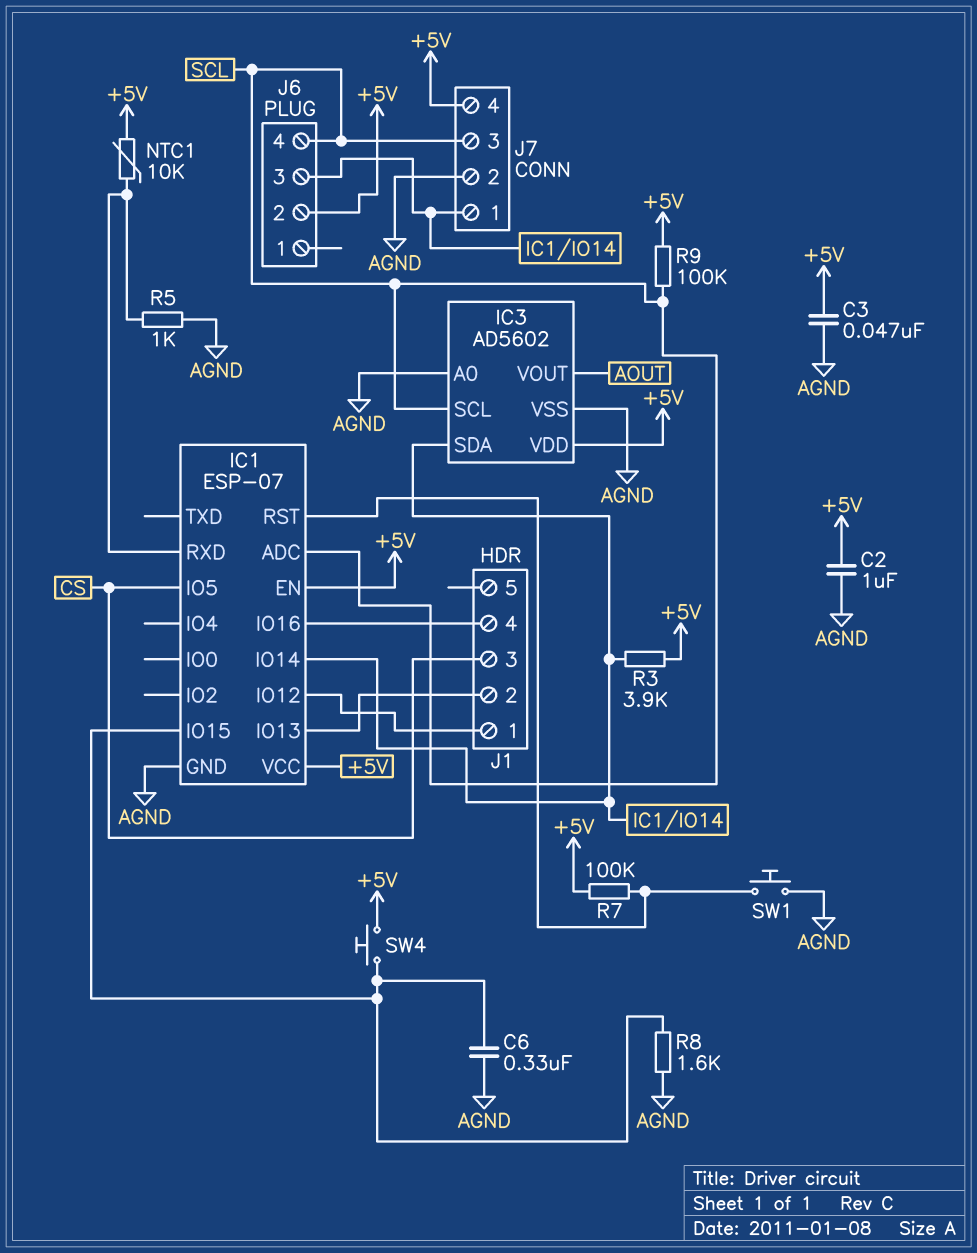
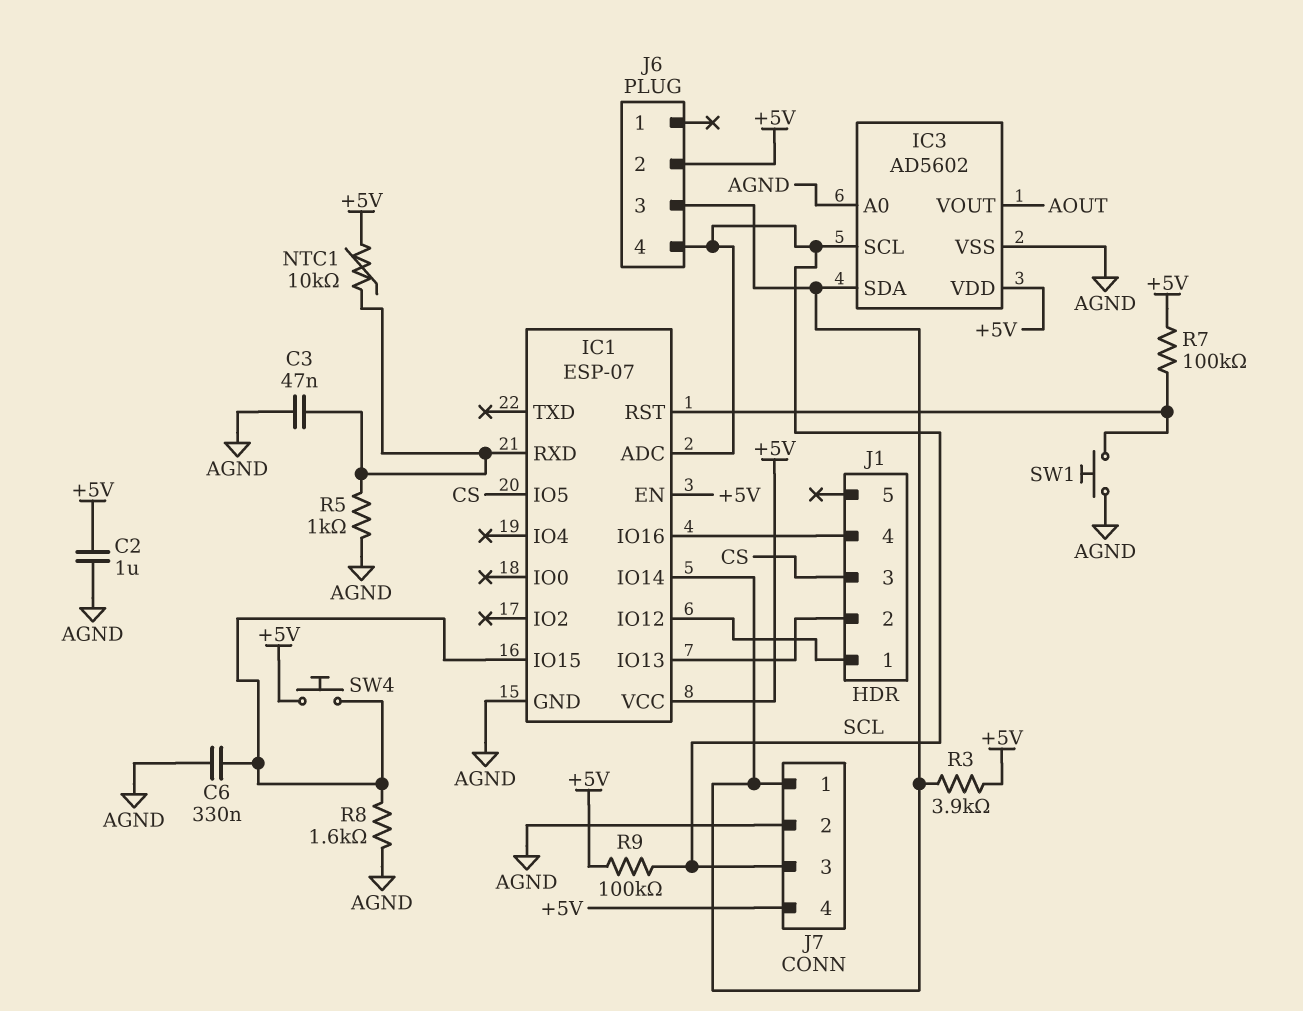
C3: 47nF (+5V, AGND) -> 47nF (AGND, IC1/RXD)

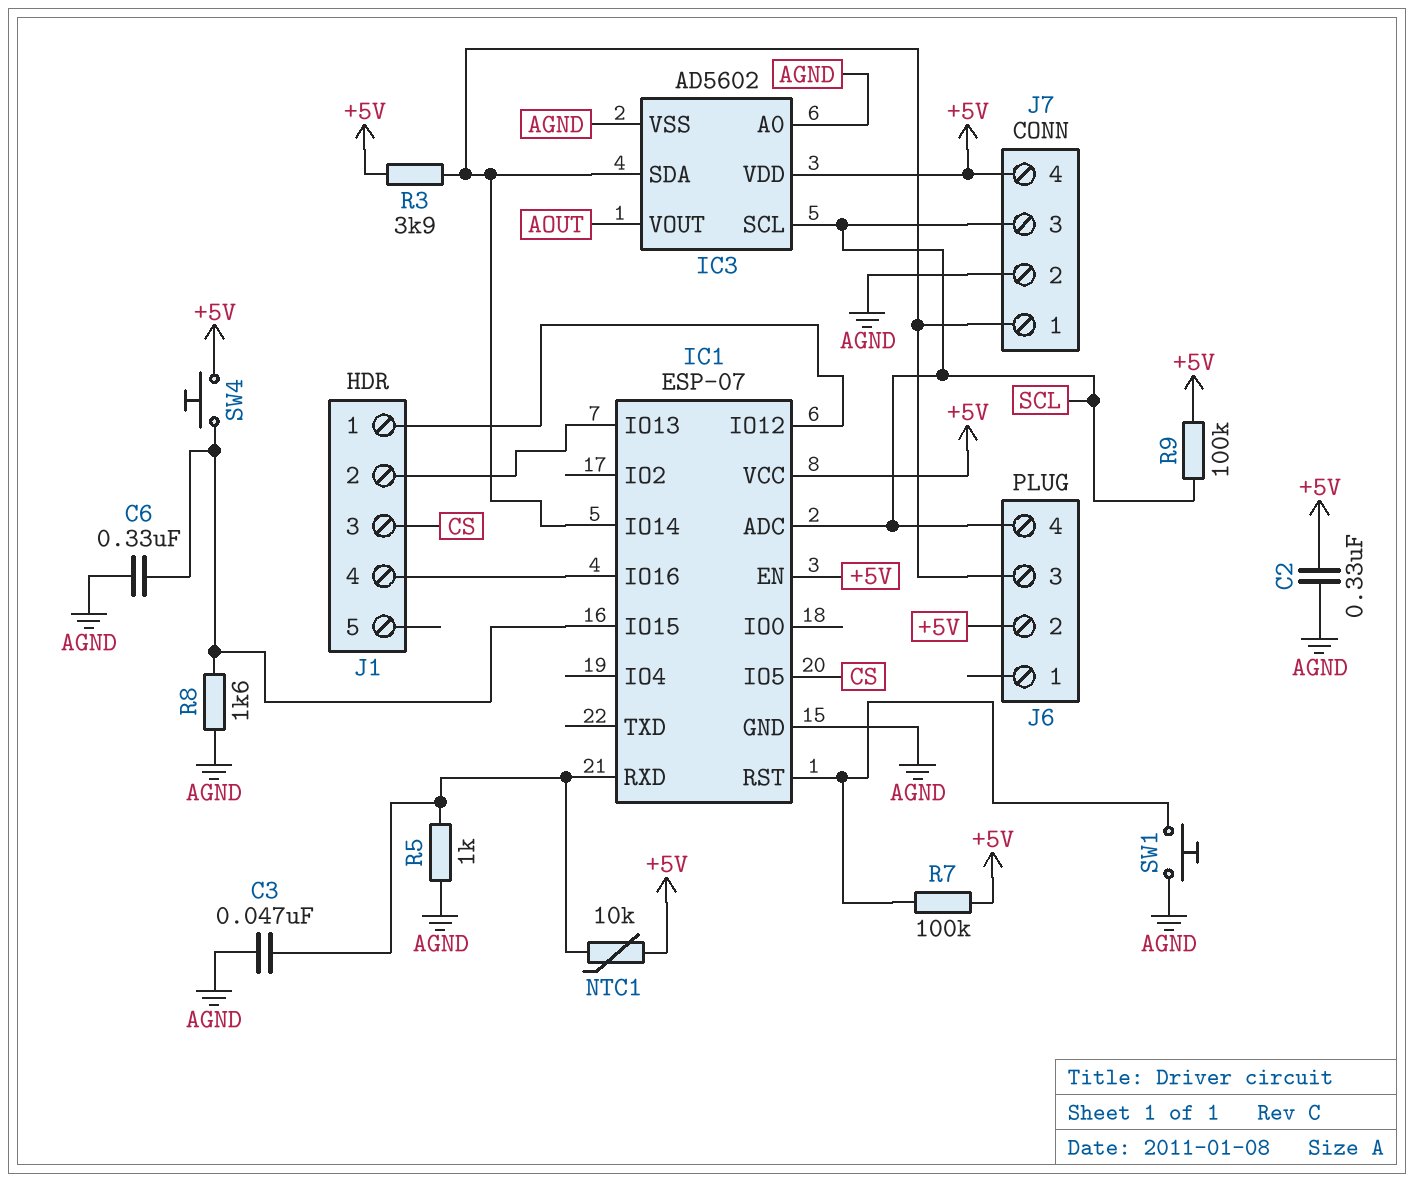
C2: 1uF (+5V, AGND) -> 330nF (+5V, AGND)

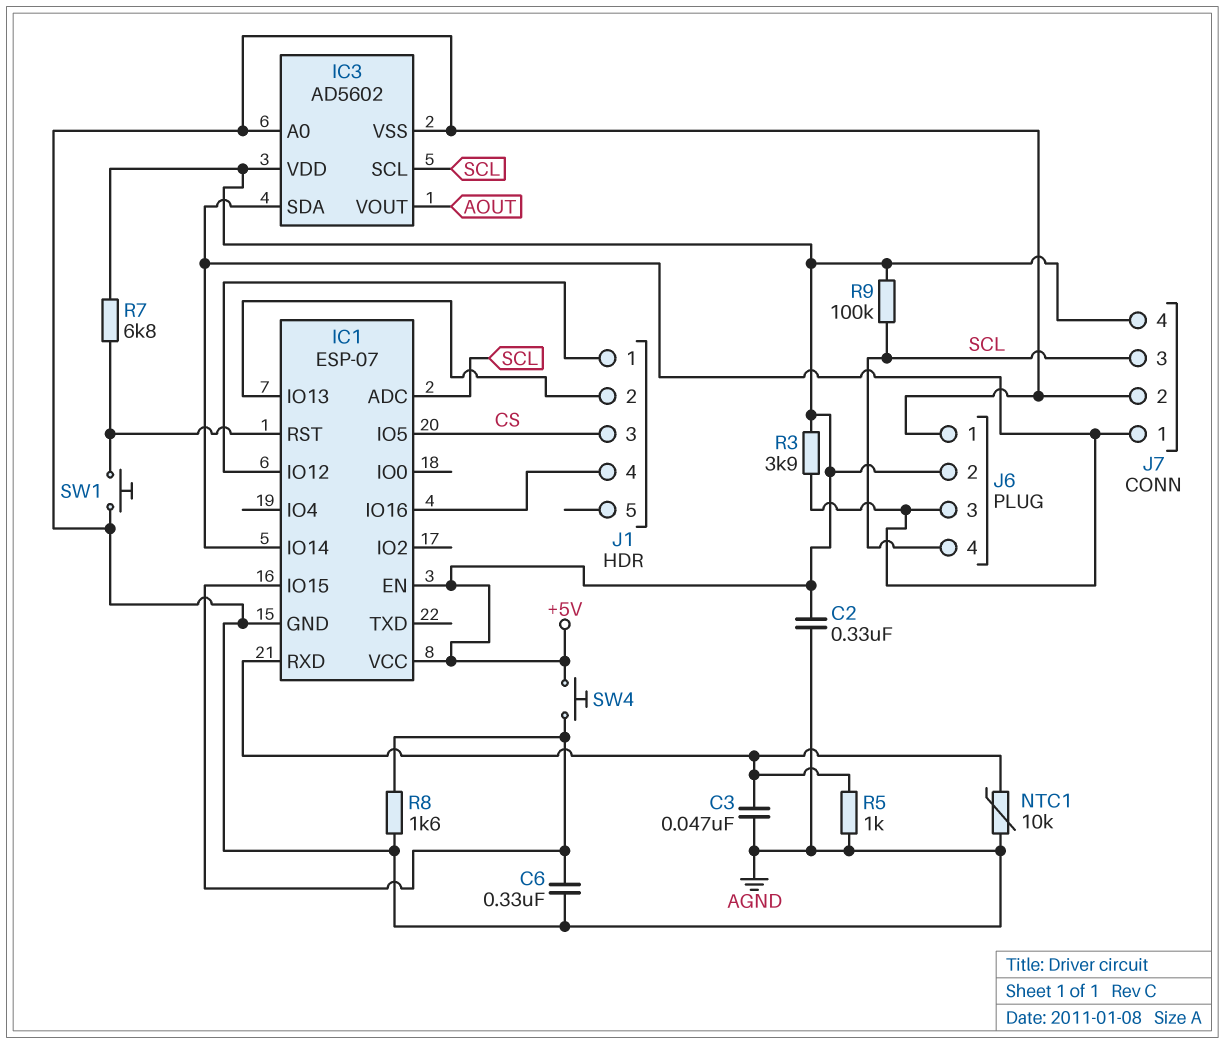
J6 pin 1: none -> AGND
NTC1: 10k (+5V, IC1/RXD) -> 10k (AGND, IC1/RXD)
R7: 100k (+5V, IC1/RST) -> 6.8k (+5V, IC1/RST)

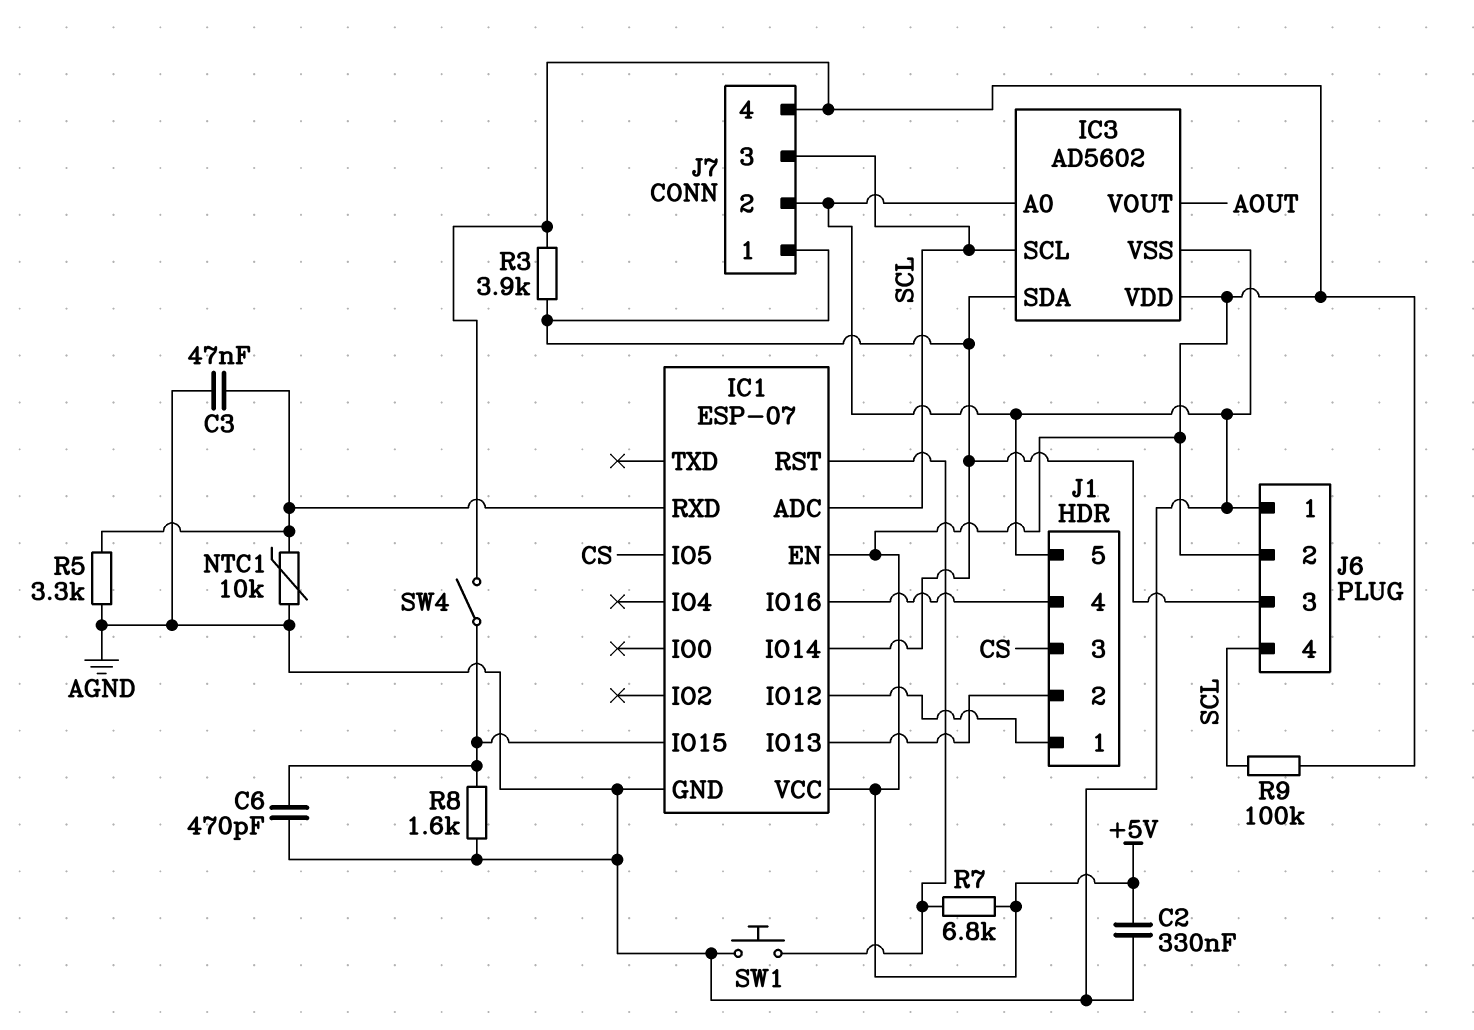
C6: 330nF (AGND, IC1/IO15) -> 470pF (AGND, IC1/IO15)
J1 pin 5: none -> AGND
R5: 1k (AGND, IC1/RXD) -> 3.3k (AGND, IC1/RXD)
SW4: button (+5V, IC1/IO15) -> switch (+5V, IC1/IO15)

